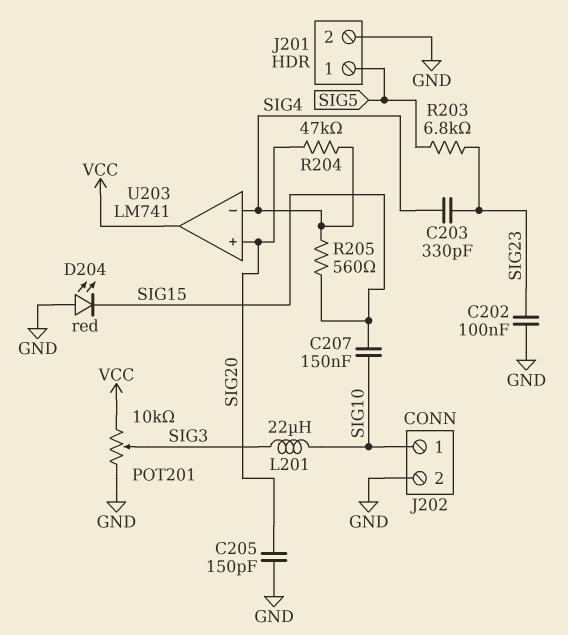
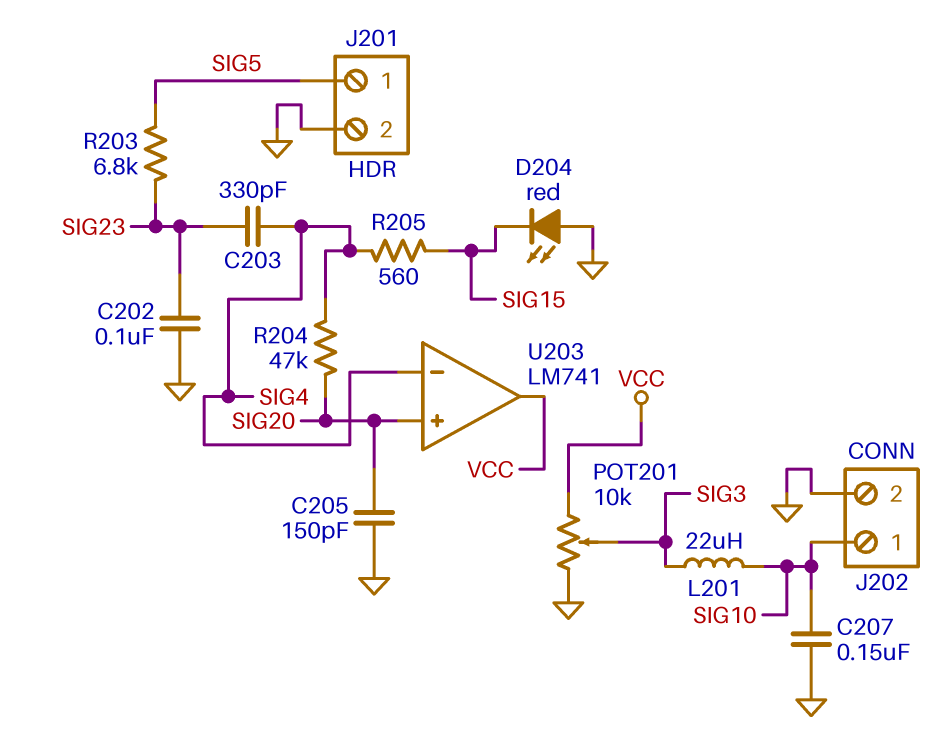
C207: 150nF (SIG10, SIG15) -> 150nF (GND, SIG10)

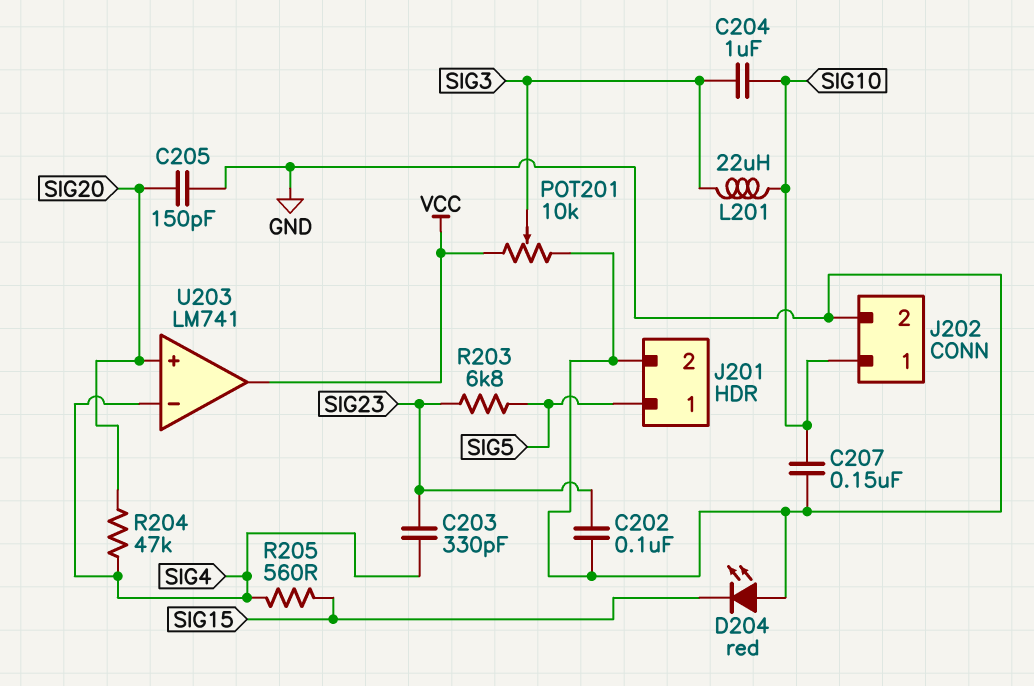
C204: none -> 1uF (SIG3, SIG10)

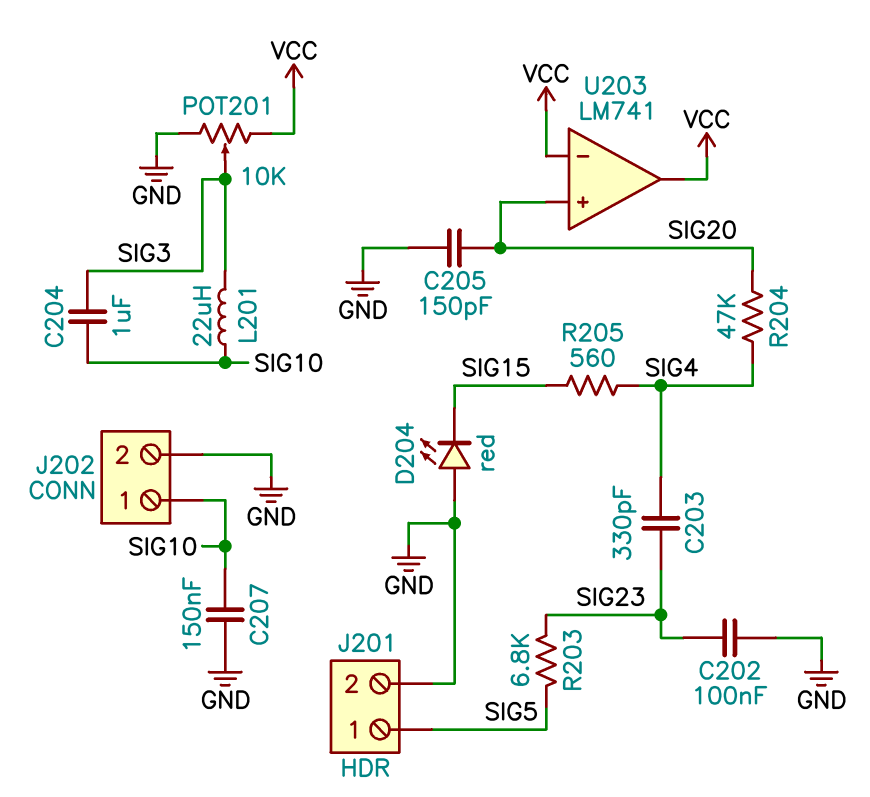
U203 pin in-: SIG4 -> VCC

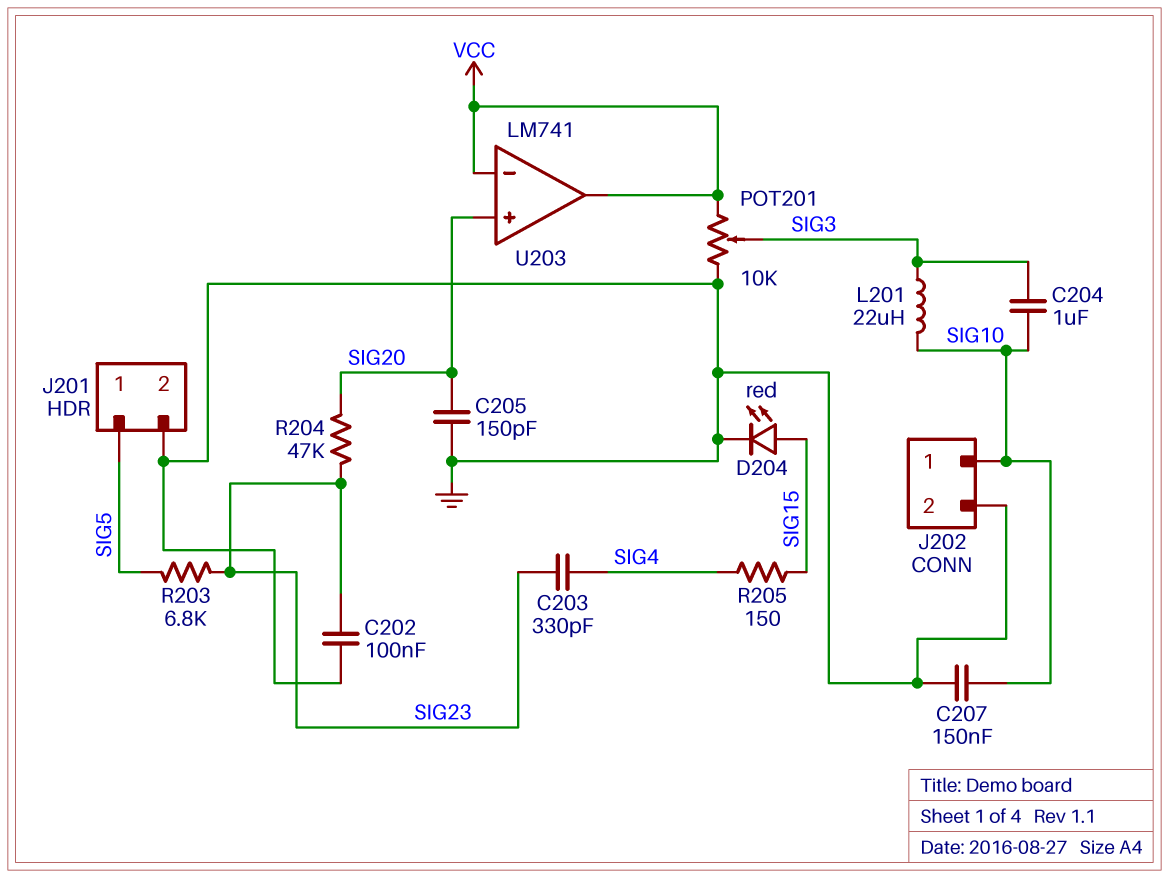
D204: LED red (A GND, K SIG15) -> LED red (A SIG15, K GND)
R204: 47k (SIG4, SIG20) -> 47k (SIG20, SIG23)
R205: 560 (SIG4, SIG15) -> 150 (SIG4, SIG15)

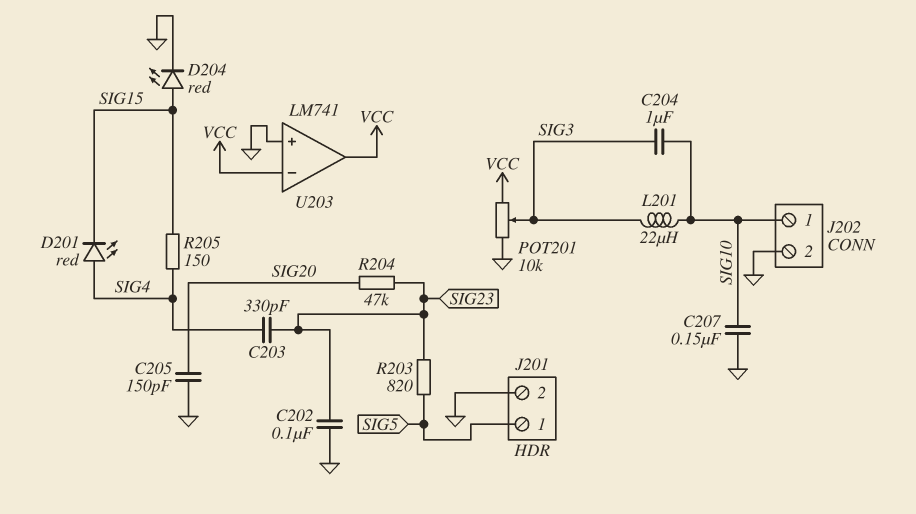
D201: none -> LED red (A SIG4, K SIG15)
R203: 6.8k (SIG5, SIG23) -> 820 (SIG5, SIG23)
U203 pin in+: SIG20 -> GND

